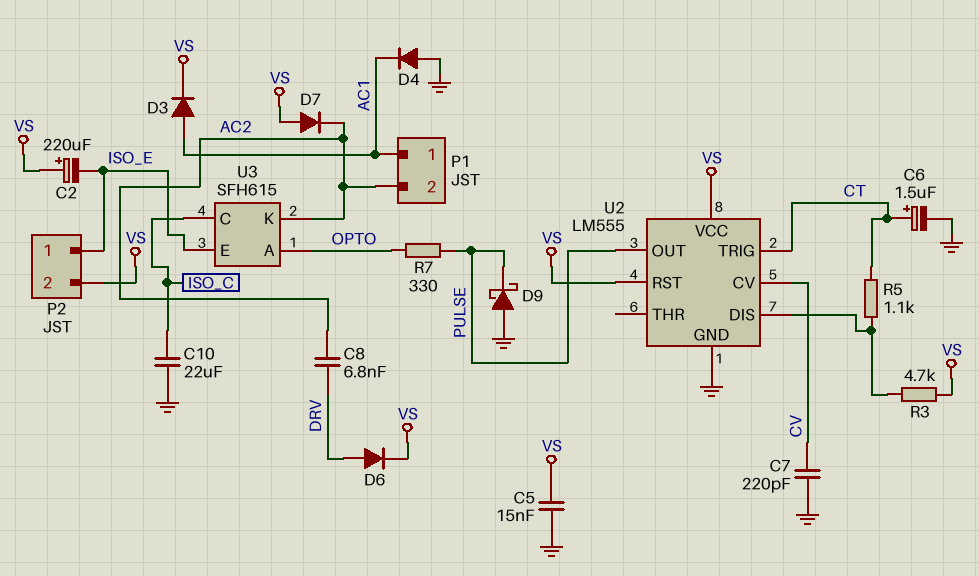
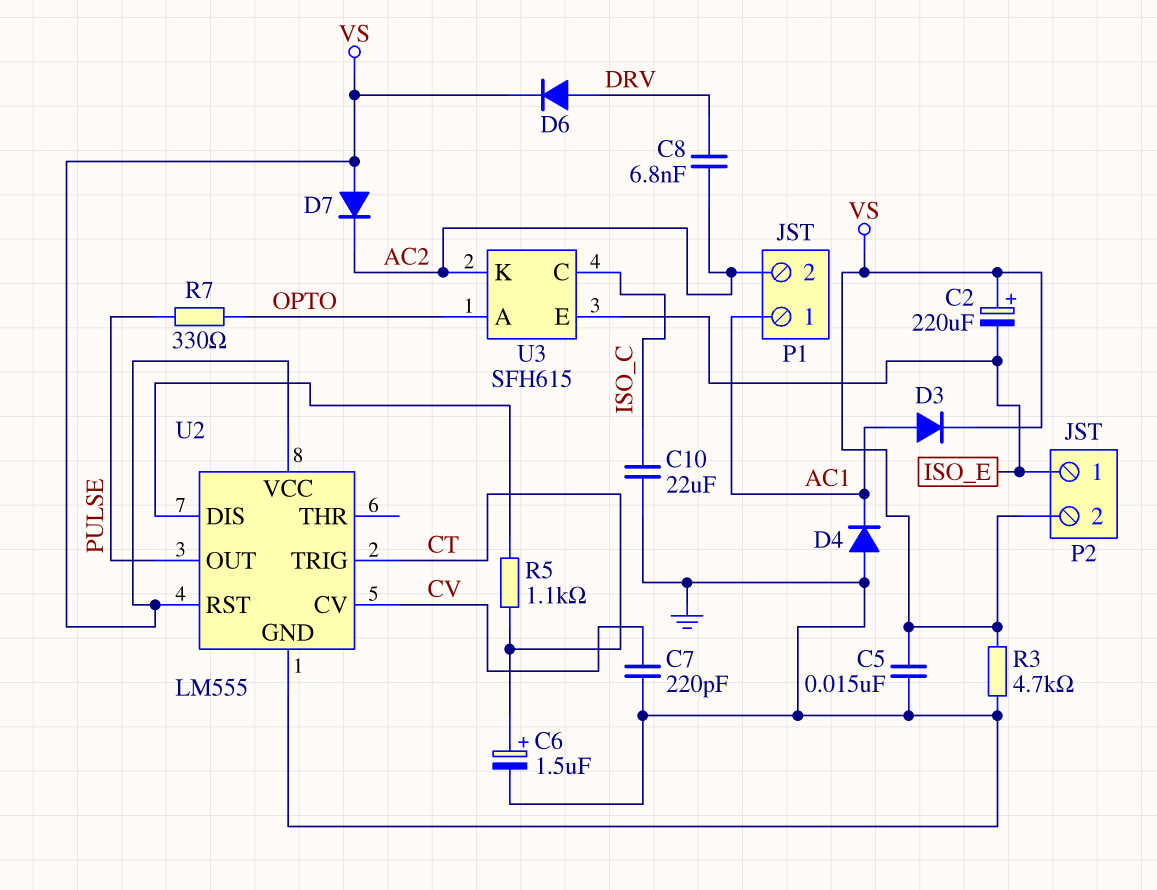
D9: schottky (A GND, K PULSE) -> none
R3: 4.7k (U2/DIS, VS) -> 4.7k (GND, VS)

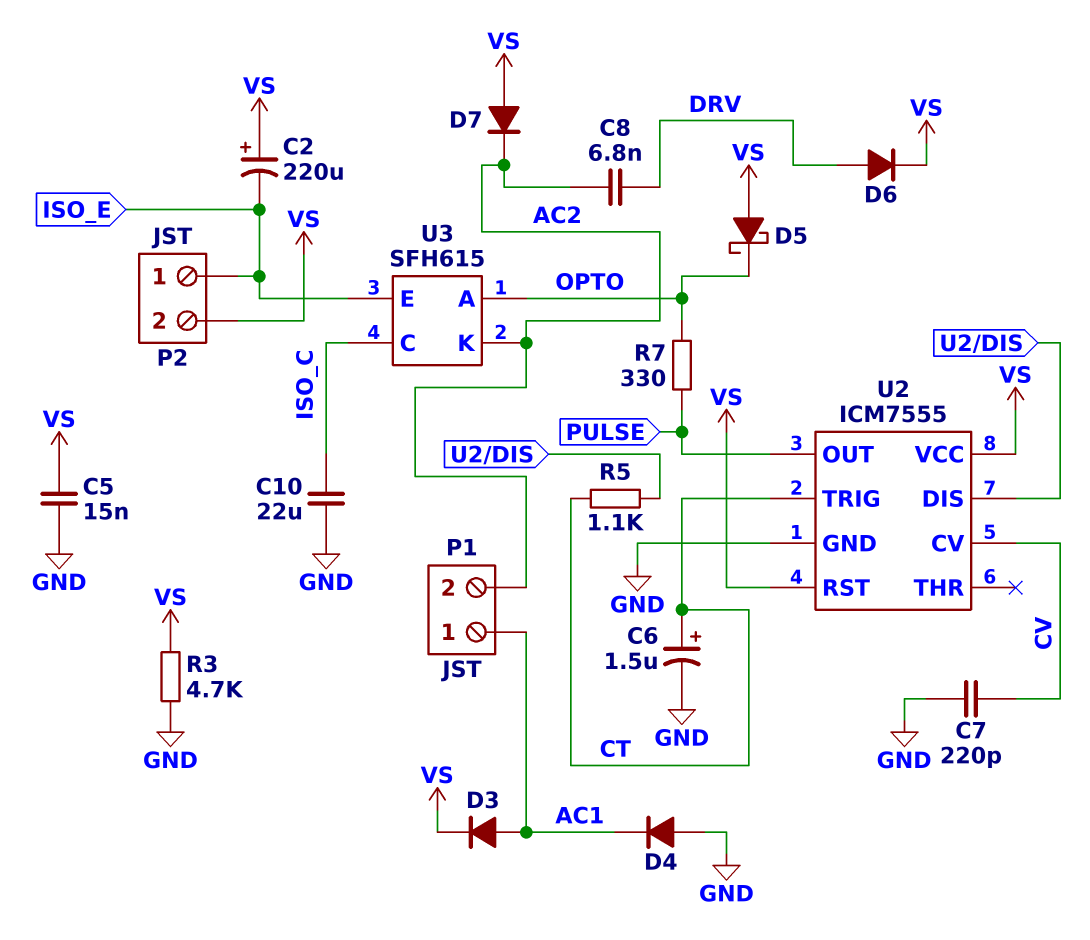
D5: none -> schottky (A VS, K OPTO)
U2: LM555 -> ICM7555

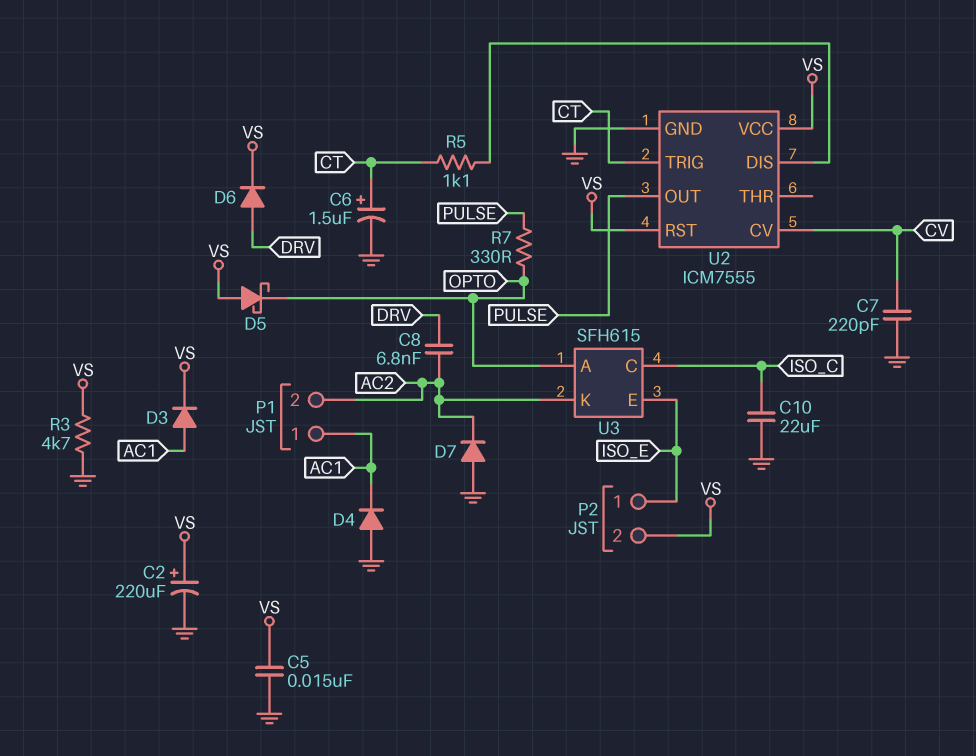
C2: 220uF (plus VS, minus ISO_E) -> 220uF (plus VS, minus GND)
D7: diode (A VS, K AC2) -> diode (A GND, K AC2)

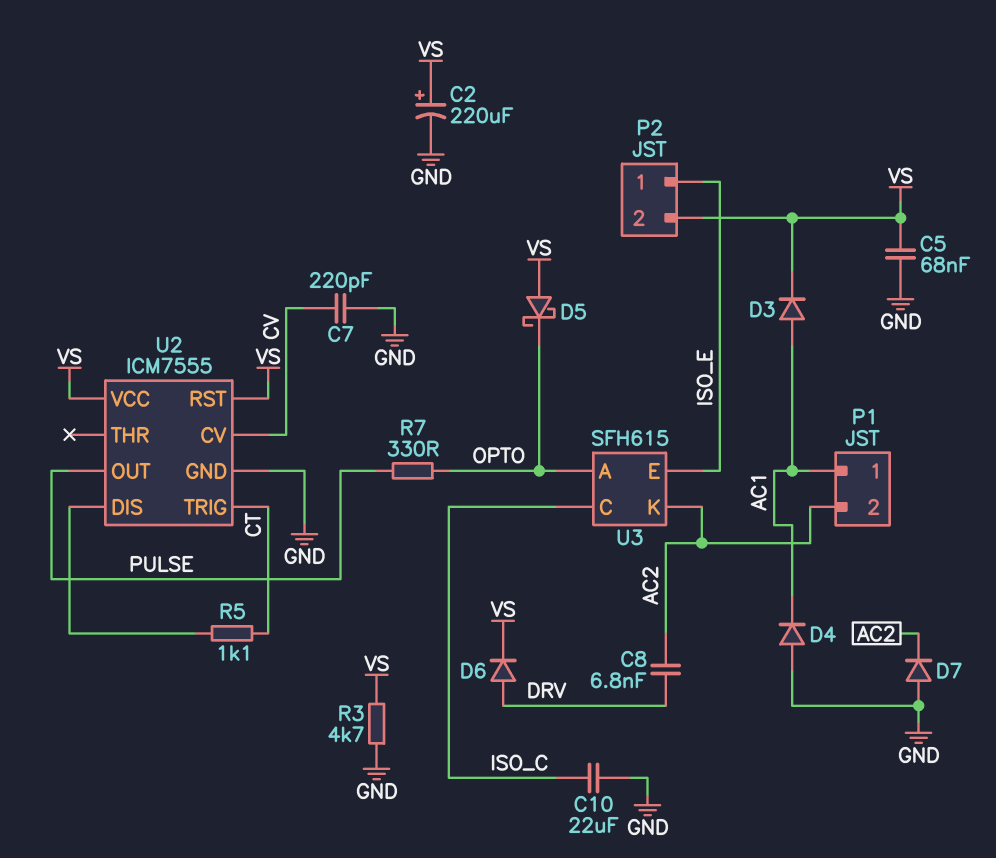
C5: 15nF (GND, VS) -> 68nF (GND, VS)
C6: 1.5uF (plus CT, minus GND) -> none

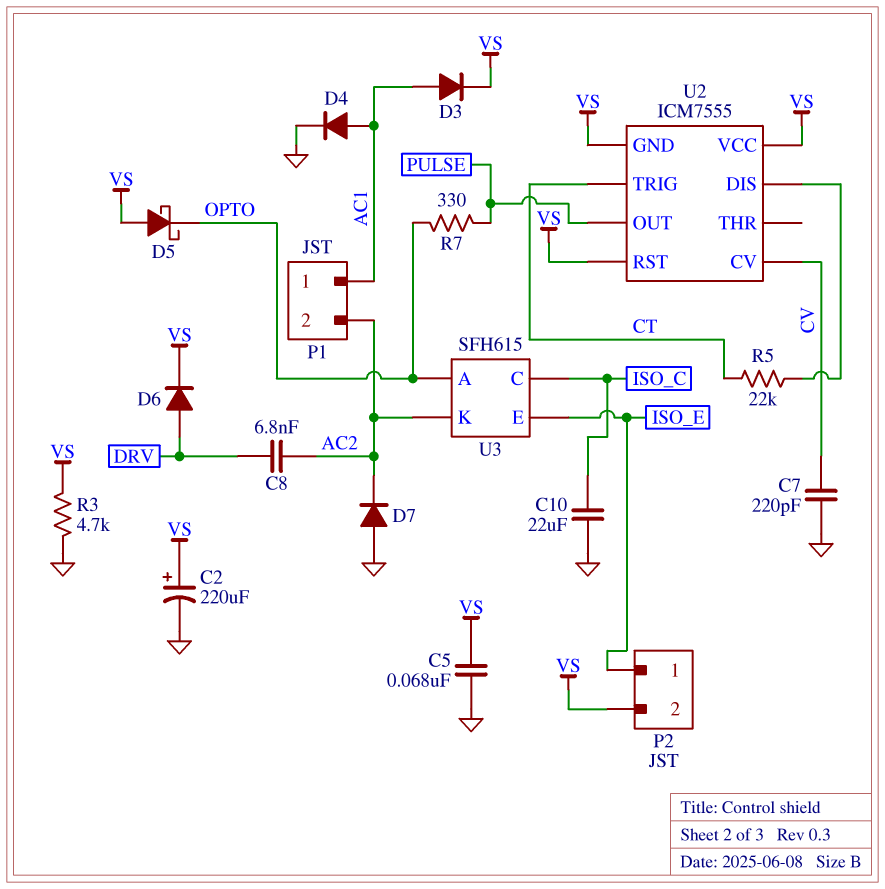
D4: diode (A GND, K AC1) -> diode (A AC1, K GND)
R5: 1.1k (CT, U2/DIS) -> 22k (CT, U2/DIS)
U2 pin GND: GND -> VS

